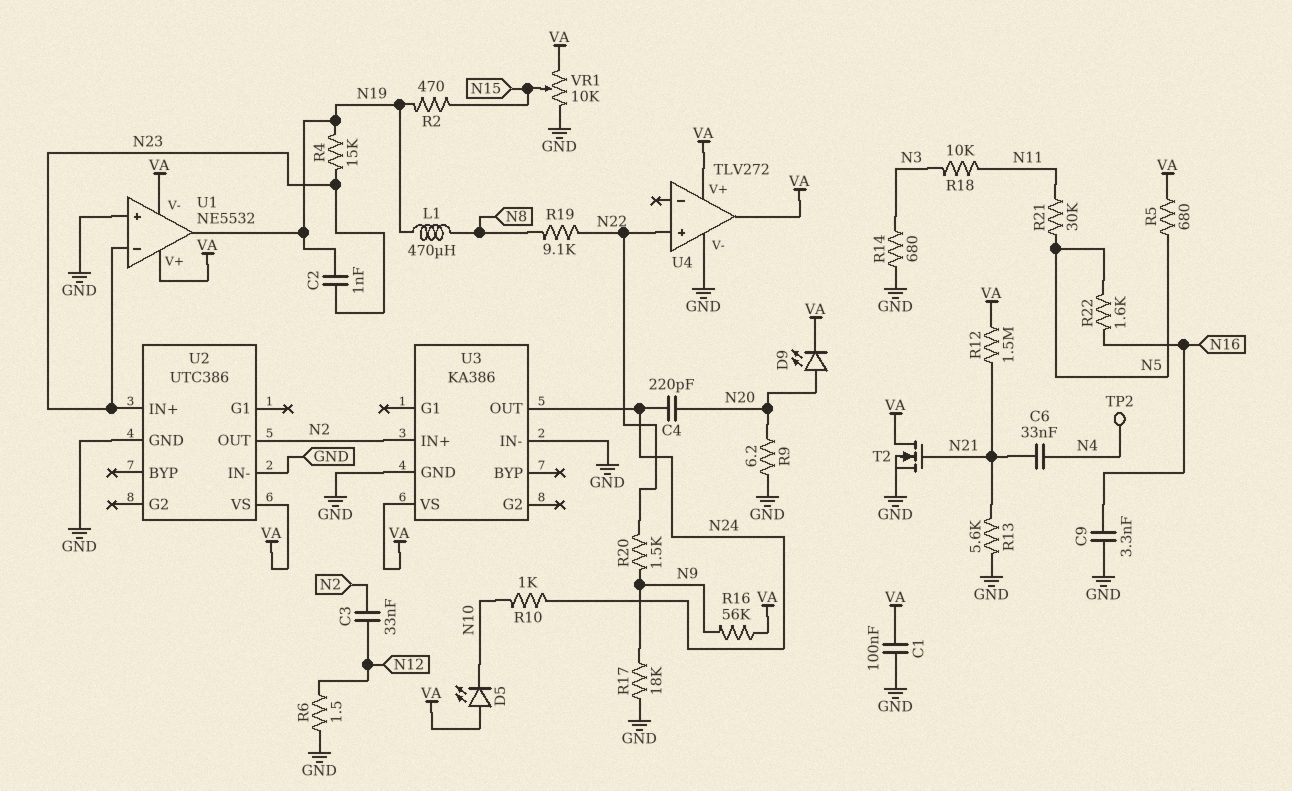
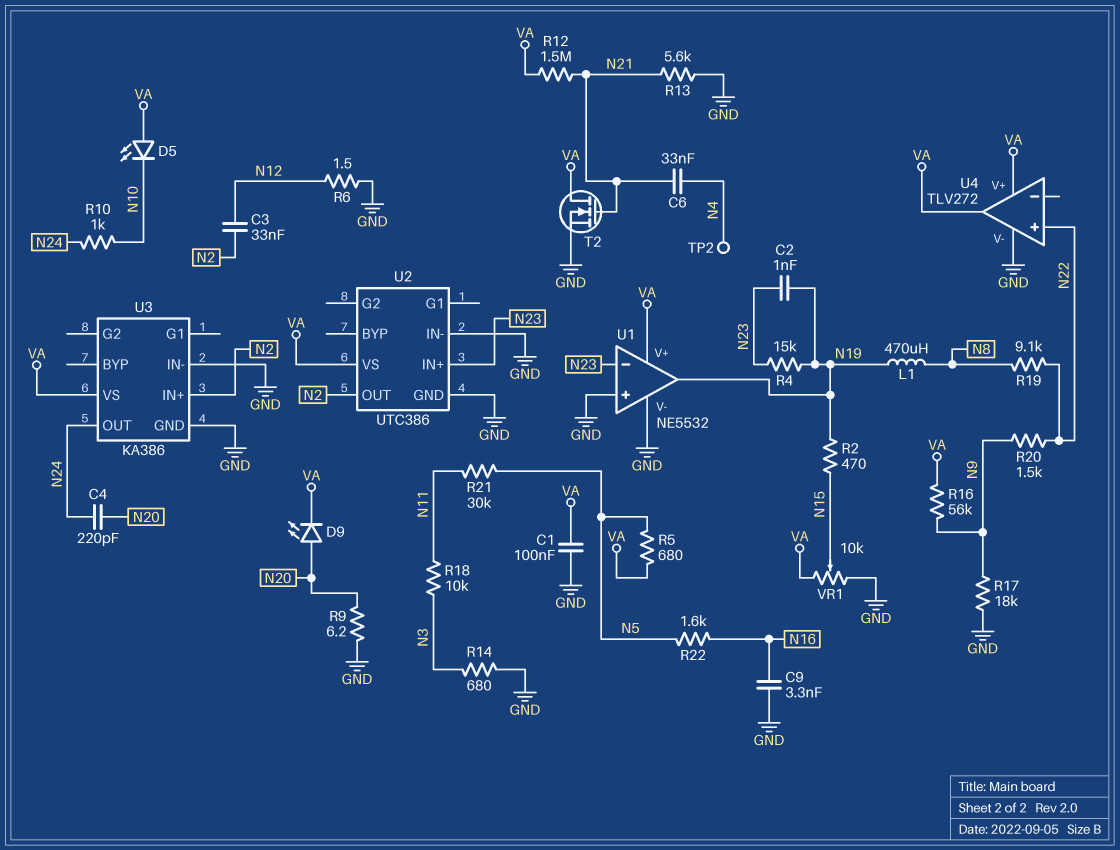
U1 pin V-: VA -> GND

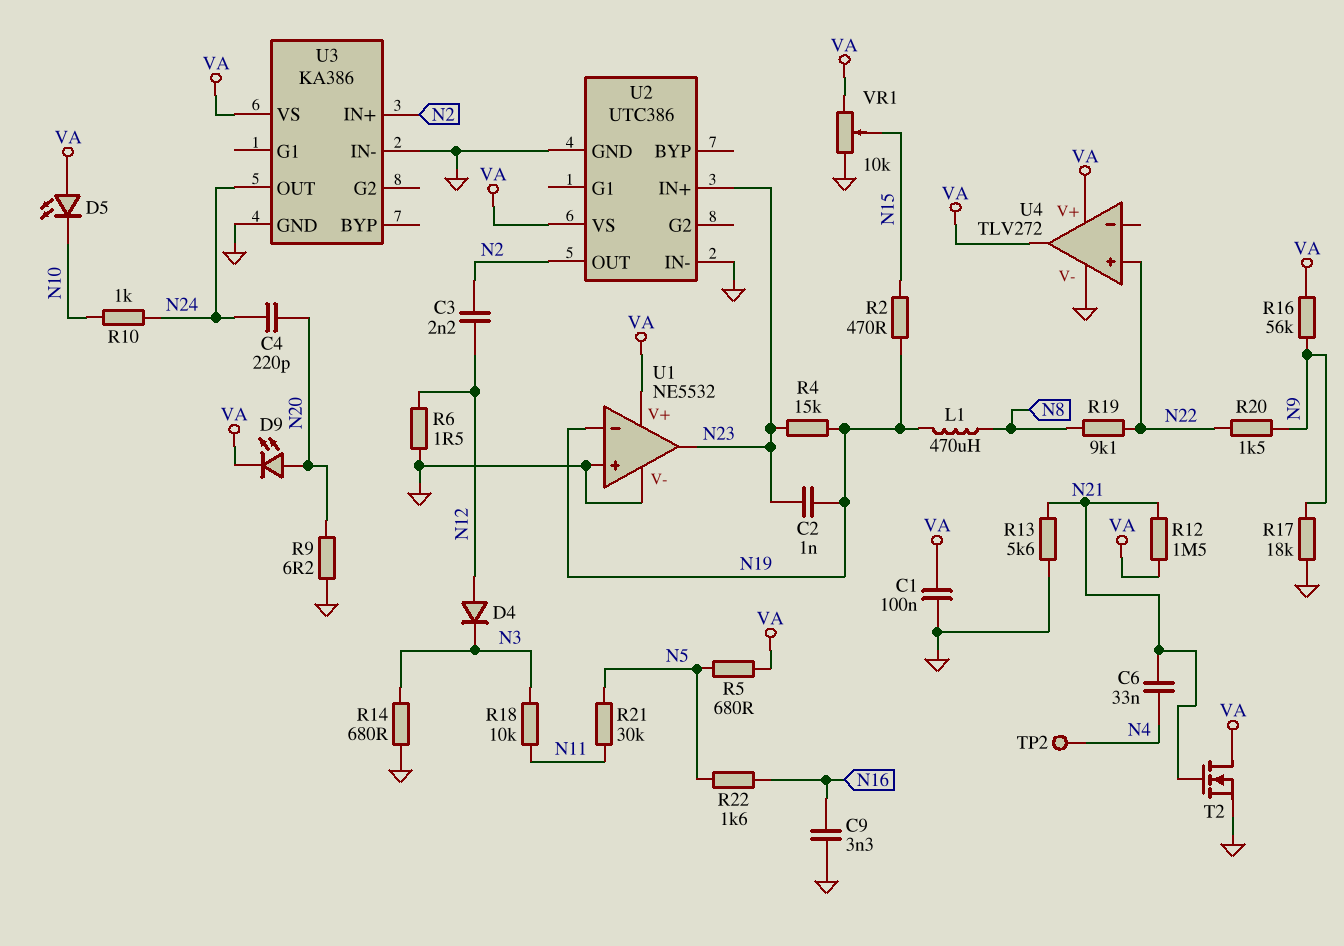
C3: 33nF (N2, N12) -> 2.2nF (N2, N12)
D4: none -> diode (A N12, K N3)
U1 pin in-: N23 -> N19
U1 pin out: N19 -> N23

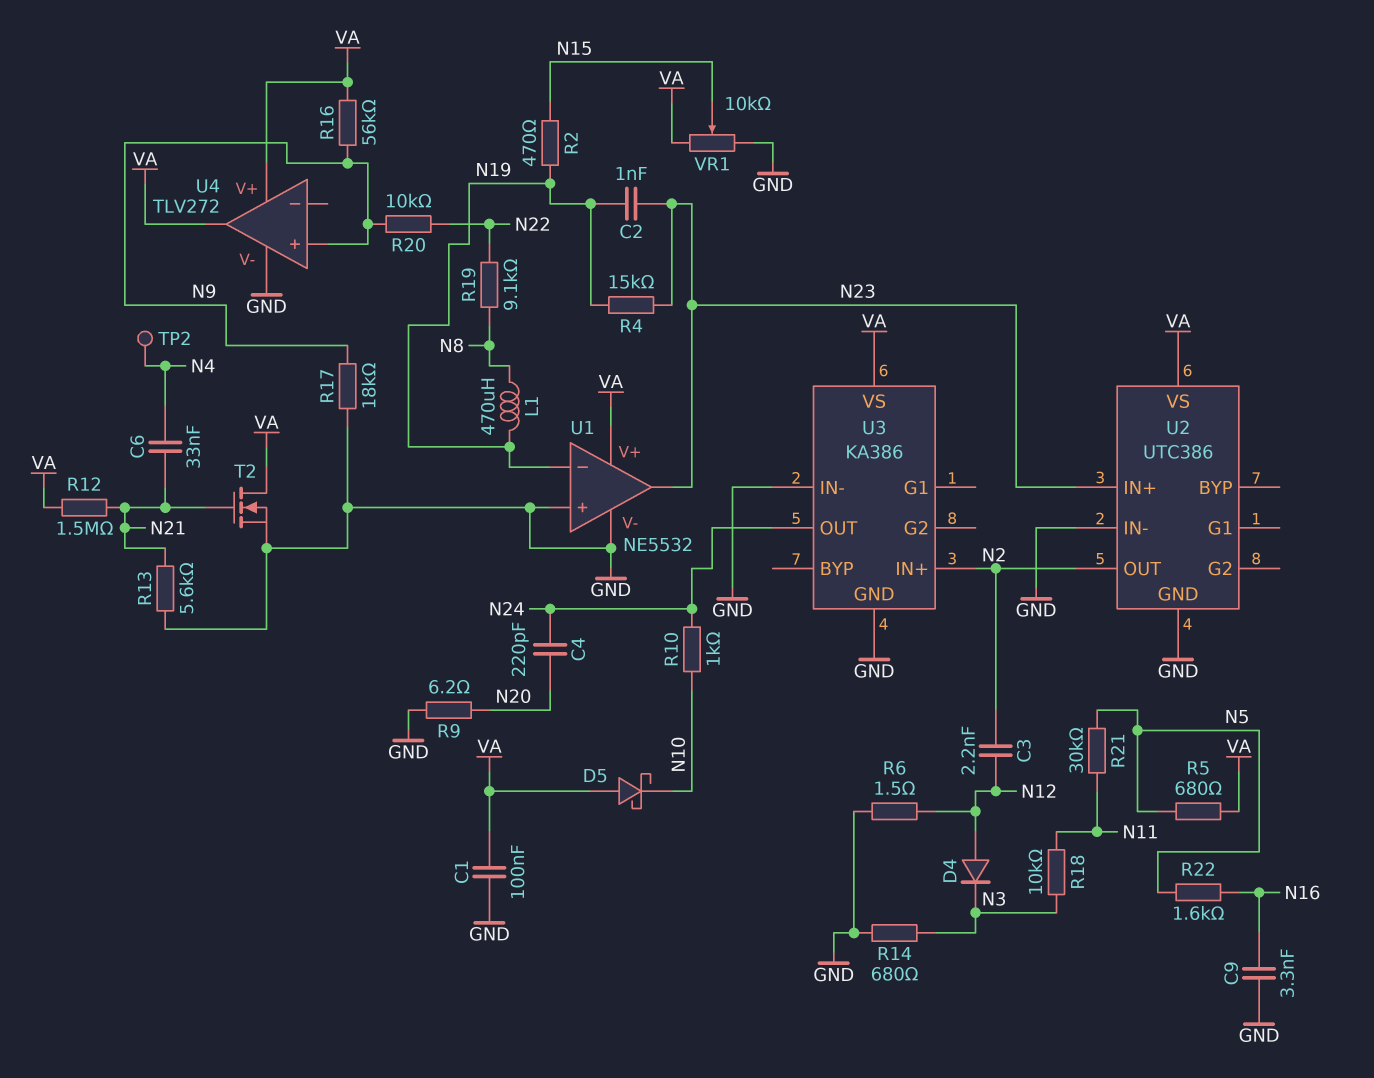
D5: LED (A VA, K N10) -> schottky (A VA, K N10)
D9: LED (A N20, K VA) -> none
R20: 1.5k (N9, N22) -> 10k (N9, N22)
U4 pin in+: N22 -> N9

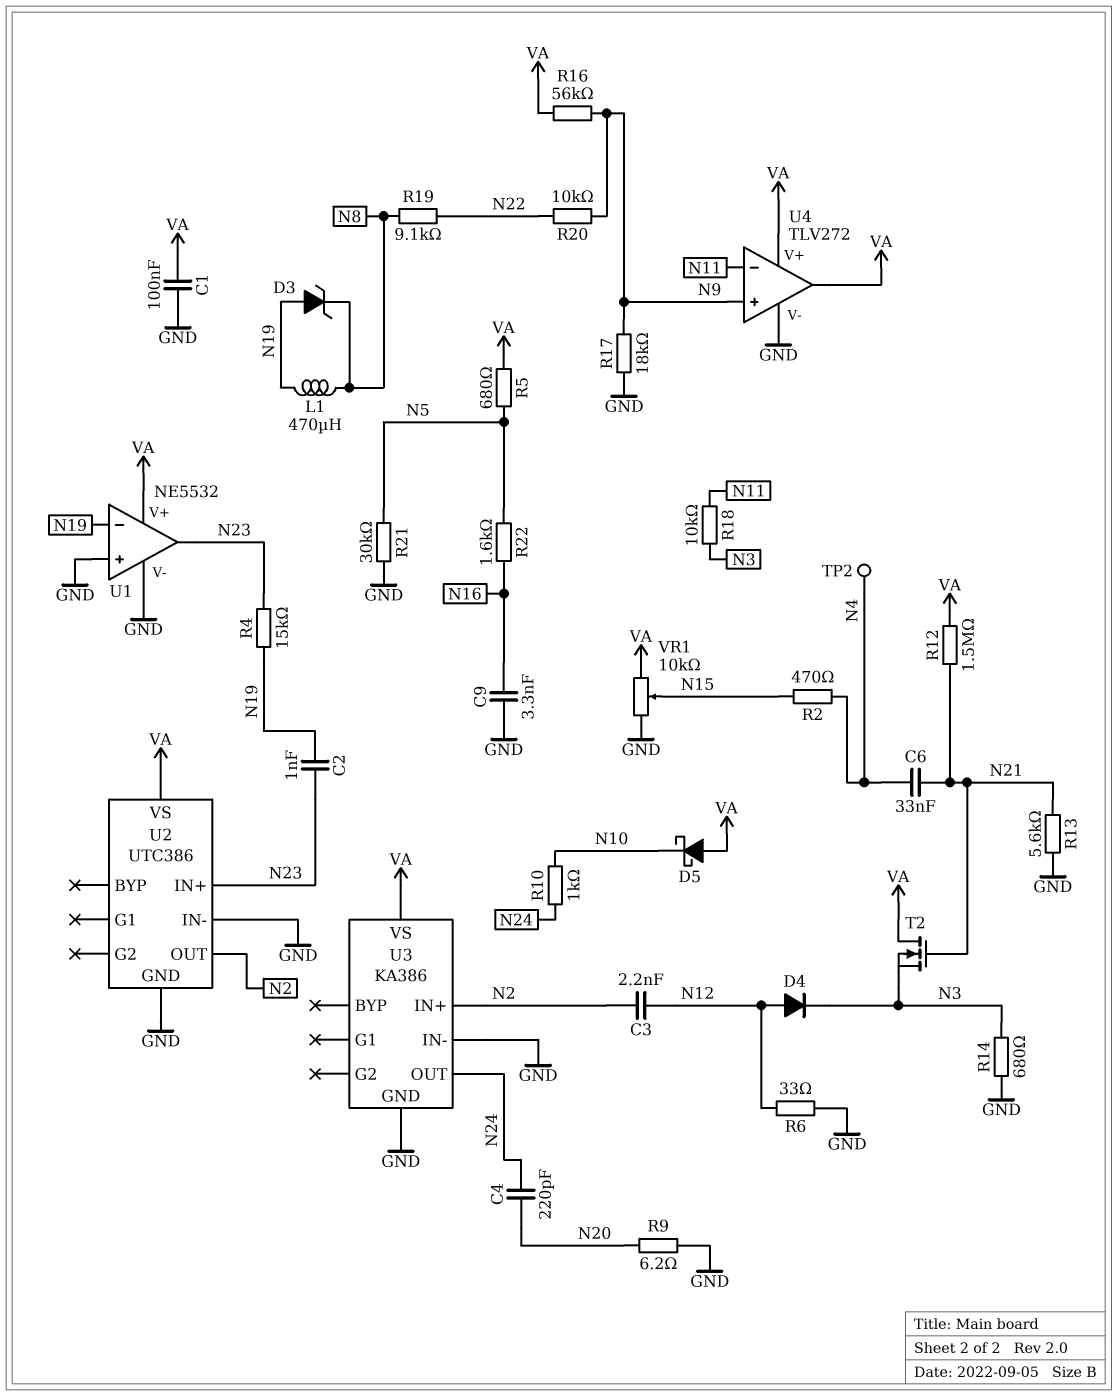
D3: none -> zener (A N19, K N8)
R2: 470 (N15, N19) -> 470 (N4, N15)
R6: 1.5 (GND, N12) -> 33 (GND, N12)
R21: 30k (N5, N11) -> 30k (GND, N5)
T2: NMOS (G N21, D VA, S GND) -> NMOS (G N21, D VA, S N3)
U4 pin in-: none -> N11

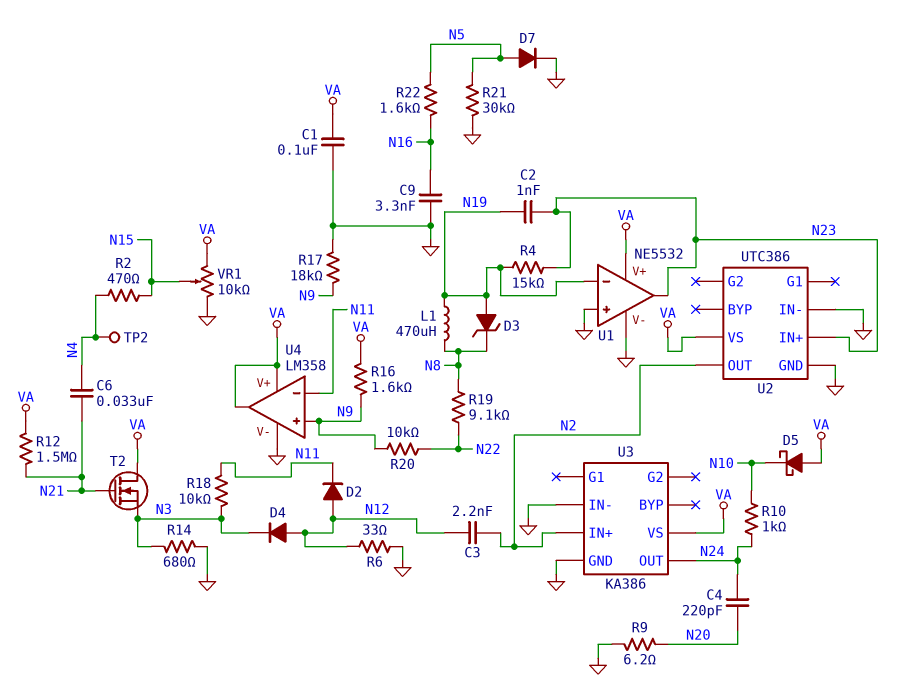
D2: none -> diode (A N12, K N11)
D7: none -> diode (A N5, K GND)
R5: 680 (N5, VA) -> none
R13: 5.6k (GND, N21) -> none
R16: 56k (N9, VA) -> 1.6k (N9, VA)
U4: TLV272 -> LM358

